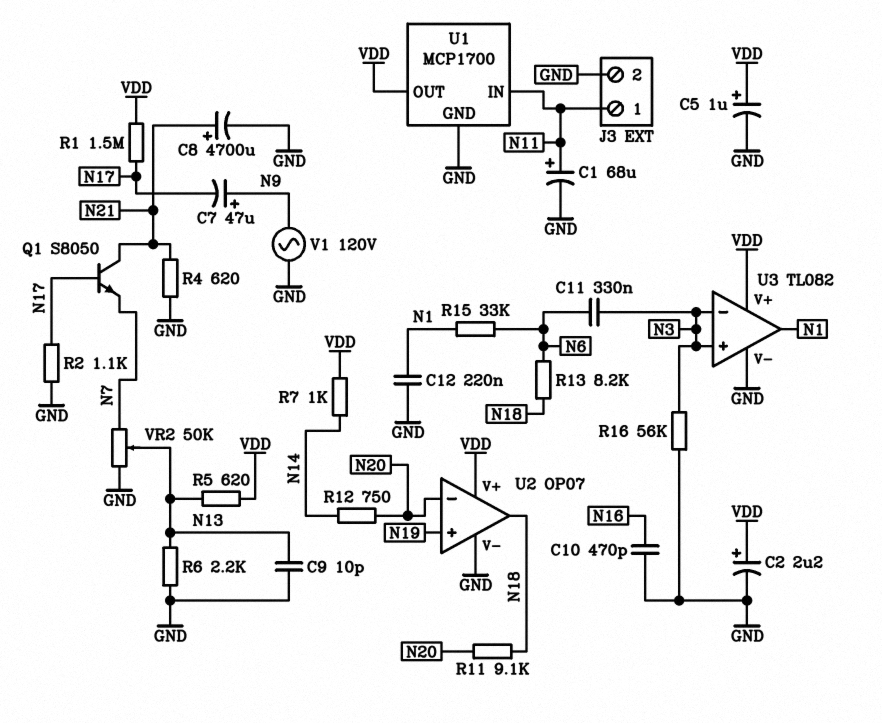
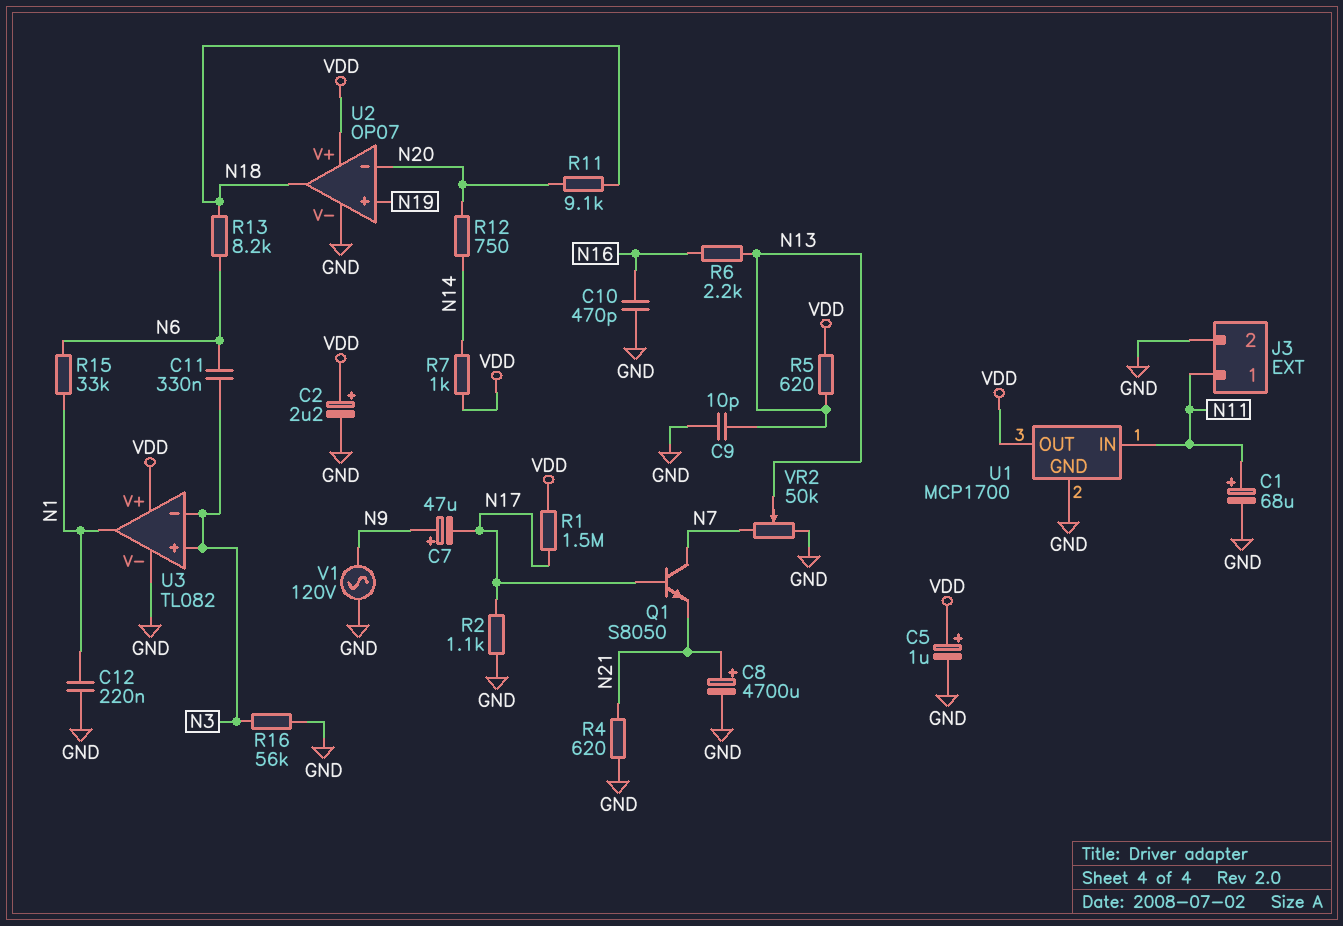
Q1: NPN S8050 (B N17, C N21, E N7) -> NPN S8050 (B N17, C N7, E N21)
R6: 2.2k (GND, N13) -> 2.2k (N13, N16)

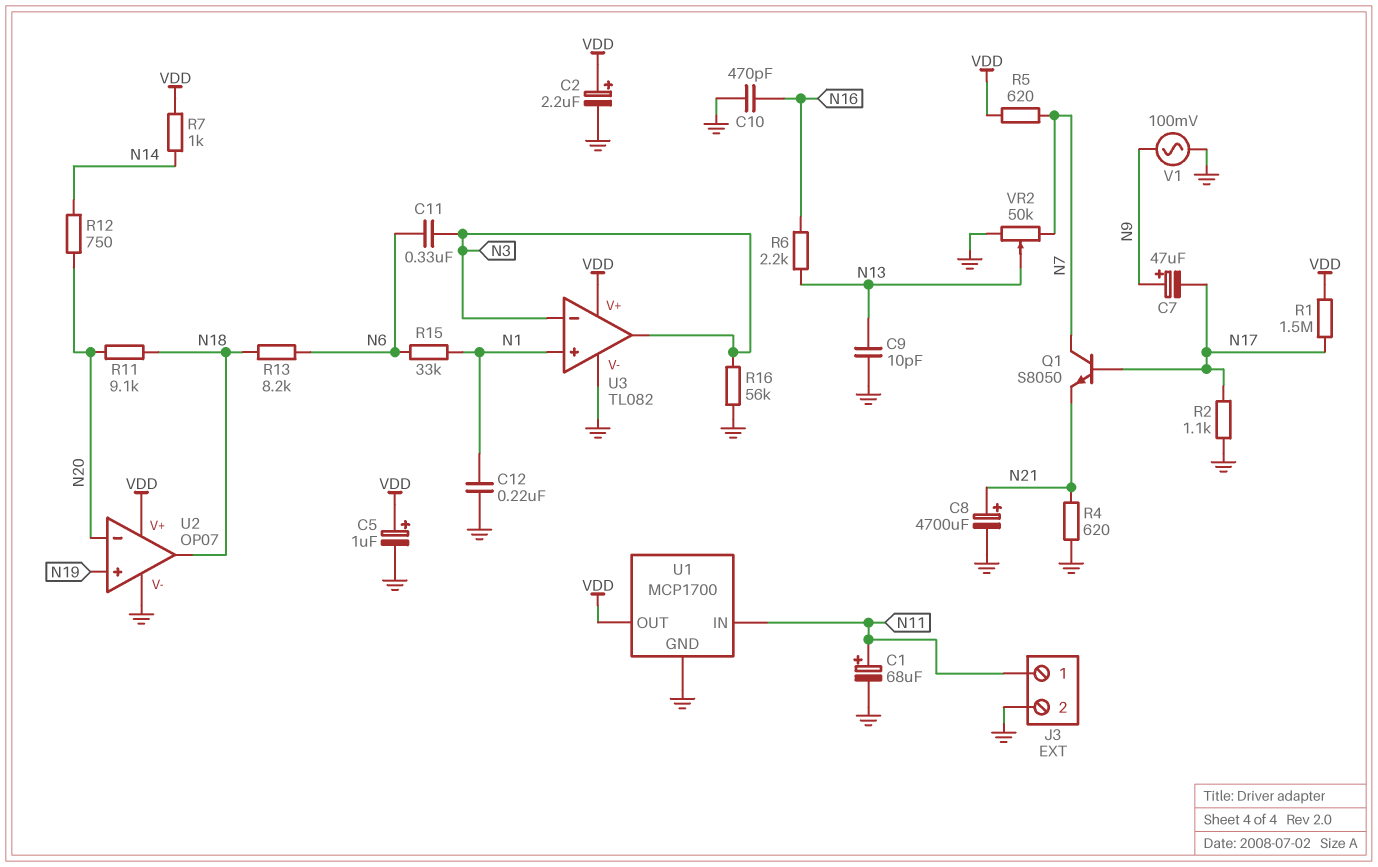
R5: 620 (N13, VDD) -> 620 (N7, VDD)
U3 pin in+: N3 -> N1
U3 pin out: N1 -> N3
V1: AC 120V (GND, N9) -> AC 100mV (GND, N9)

